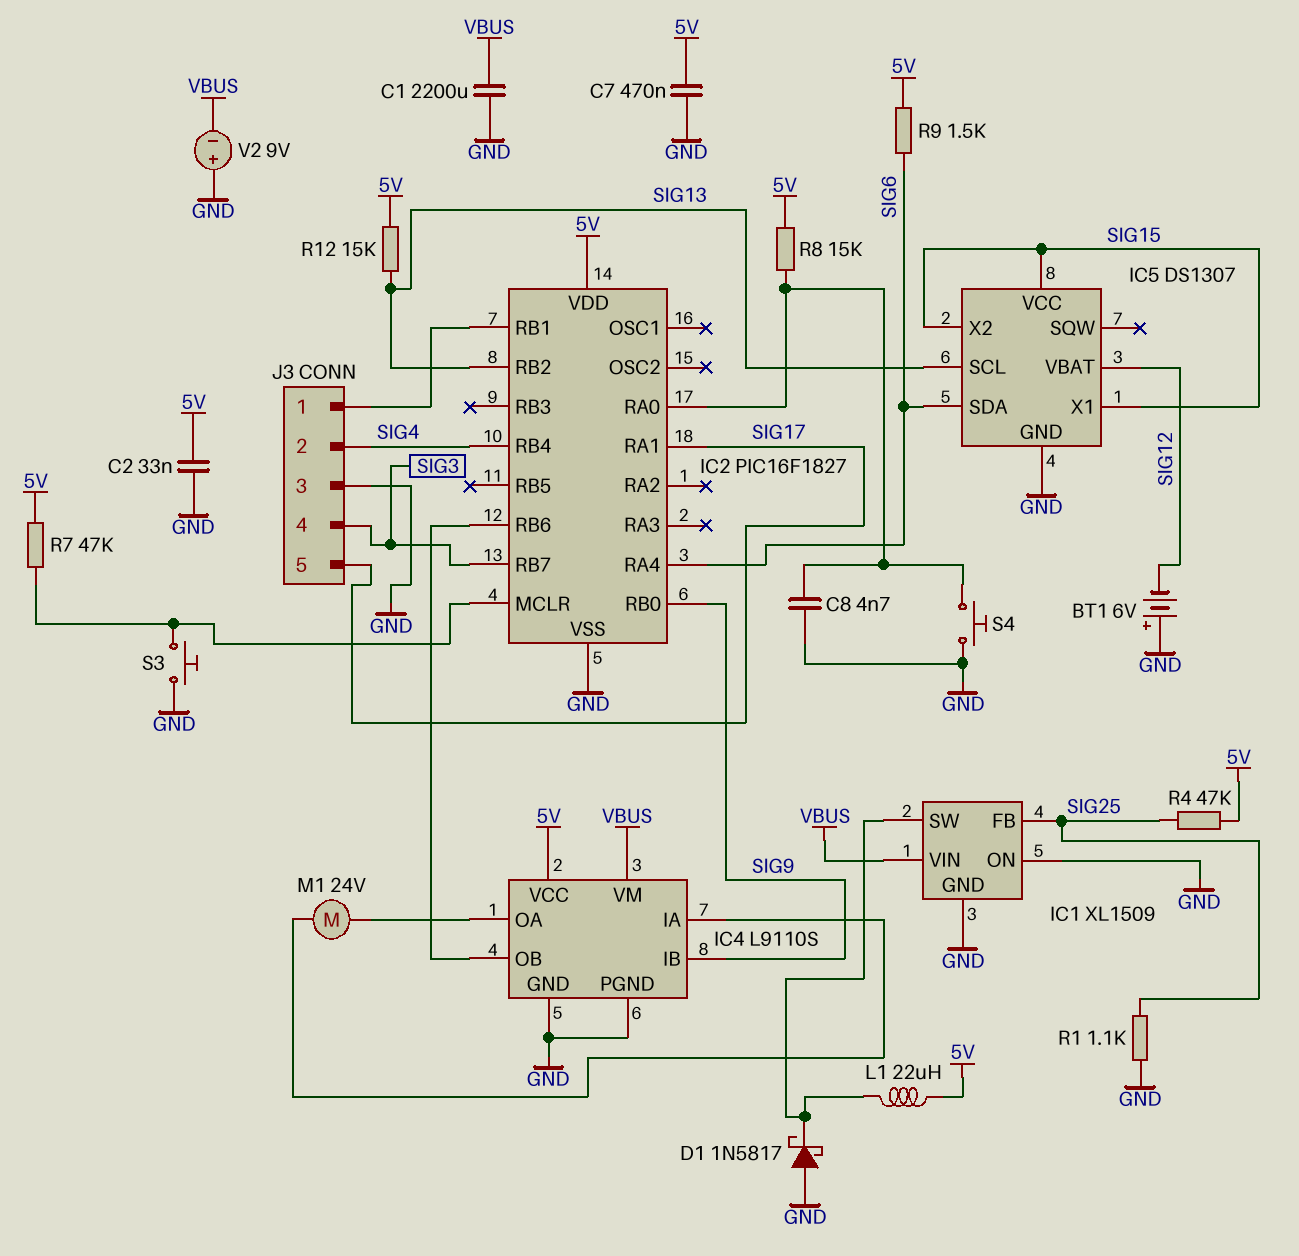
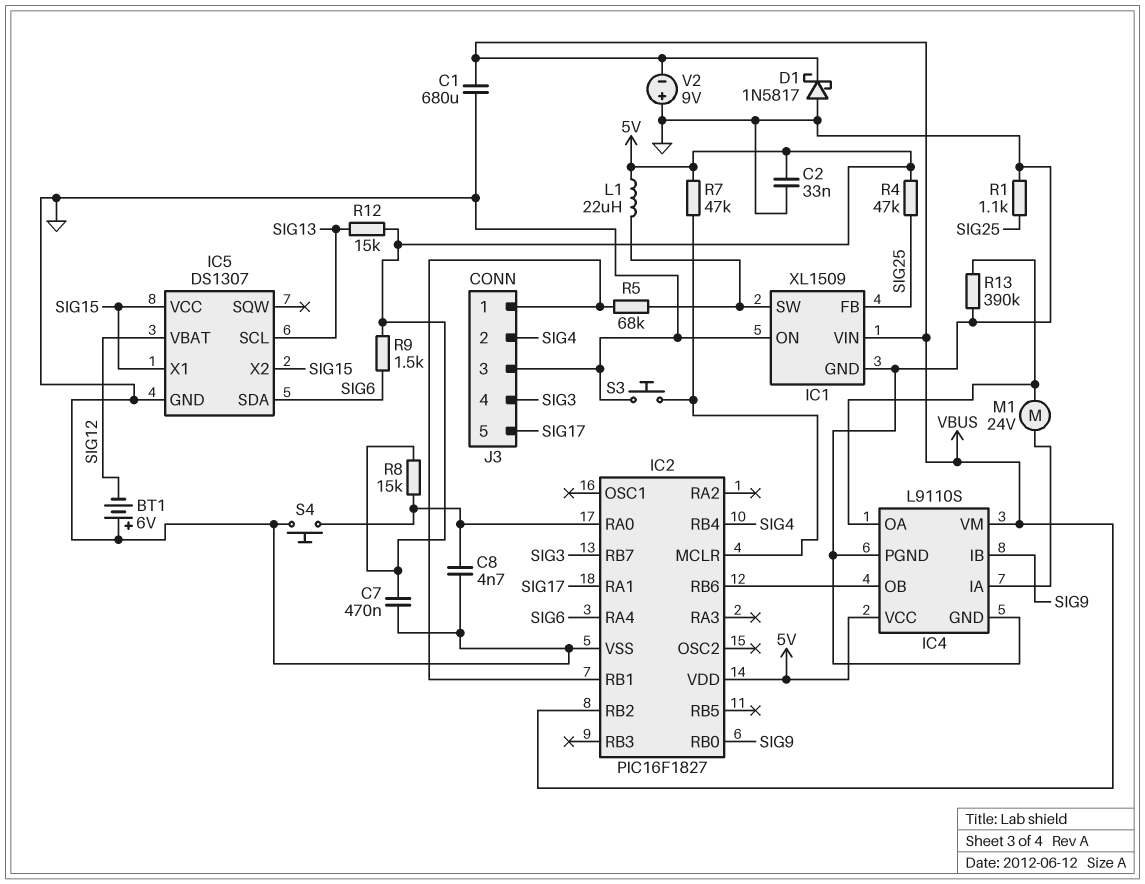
C1: 2200uF (GND, VBUS) -> 680uF (GND, VBUS)
D1: schottky 1N5817 (A GND, K IC1/SW) -> schottky 1N5817 (A GND, K VBUS)
IC2 pin RB2: SIG13 -> VBUS
R5: none -> 68k (IC1/SW, IC2/RB1)
R13: none -> 390k (GND, IC4/OA)

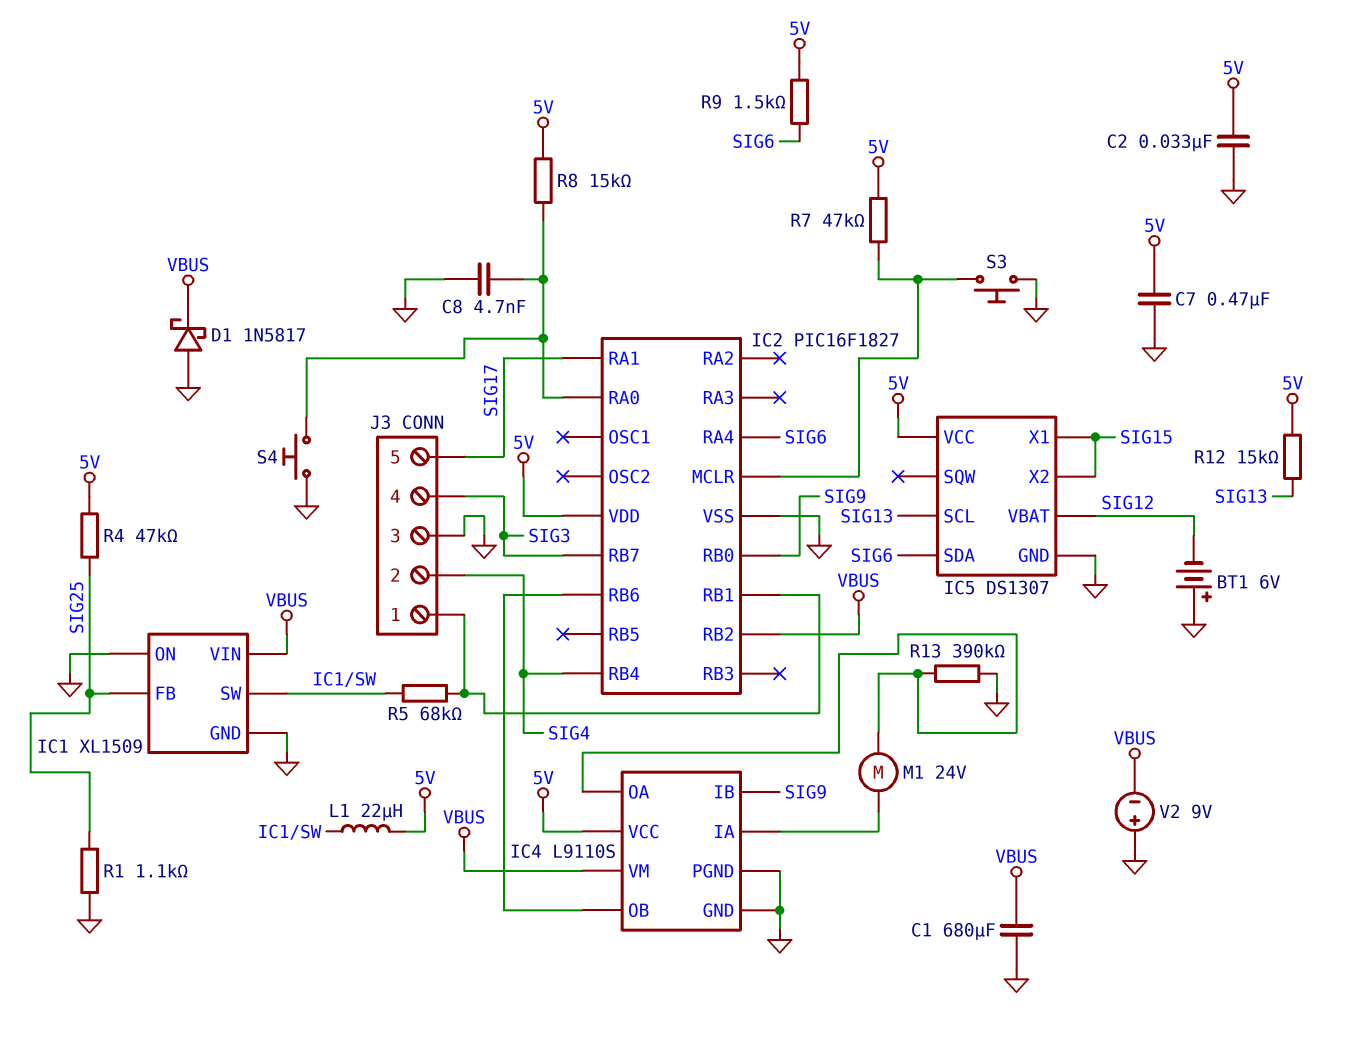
IC5 pin VCC: SIG15 -> 5V

